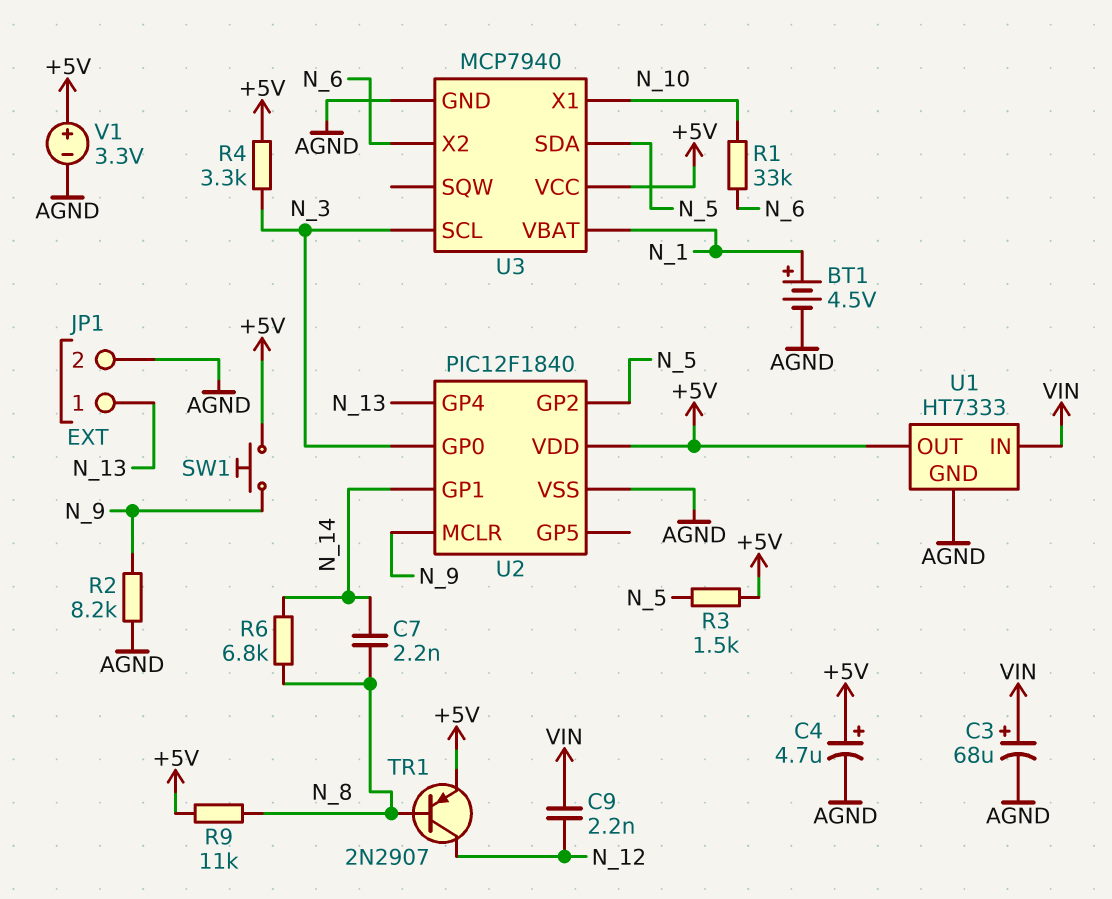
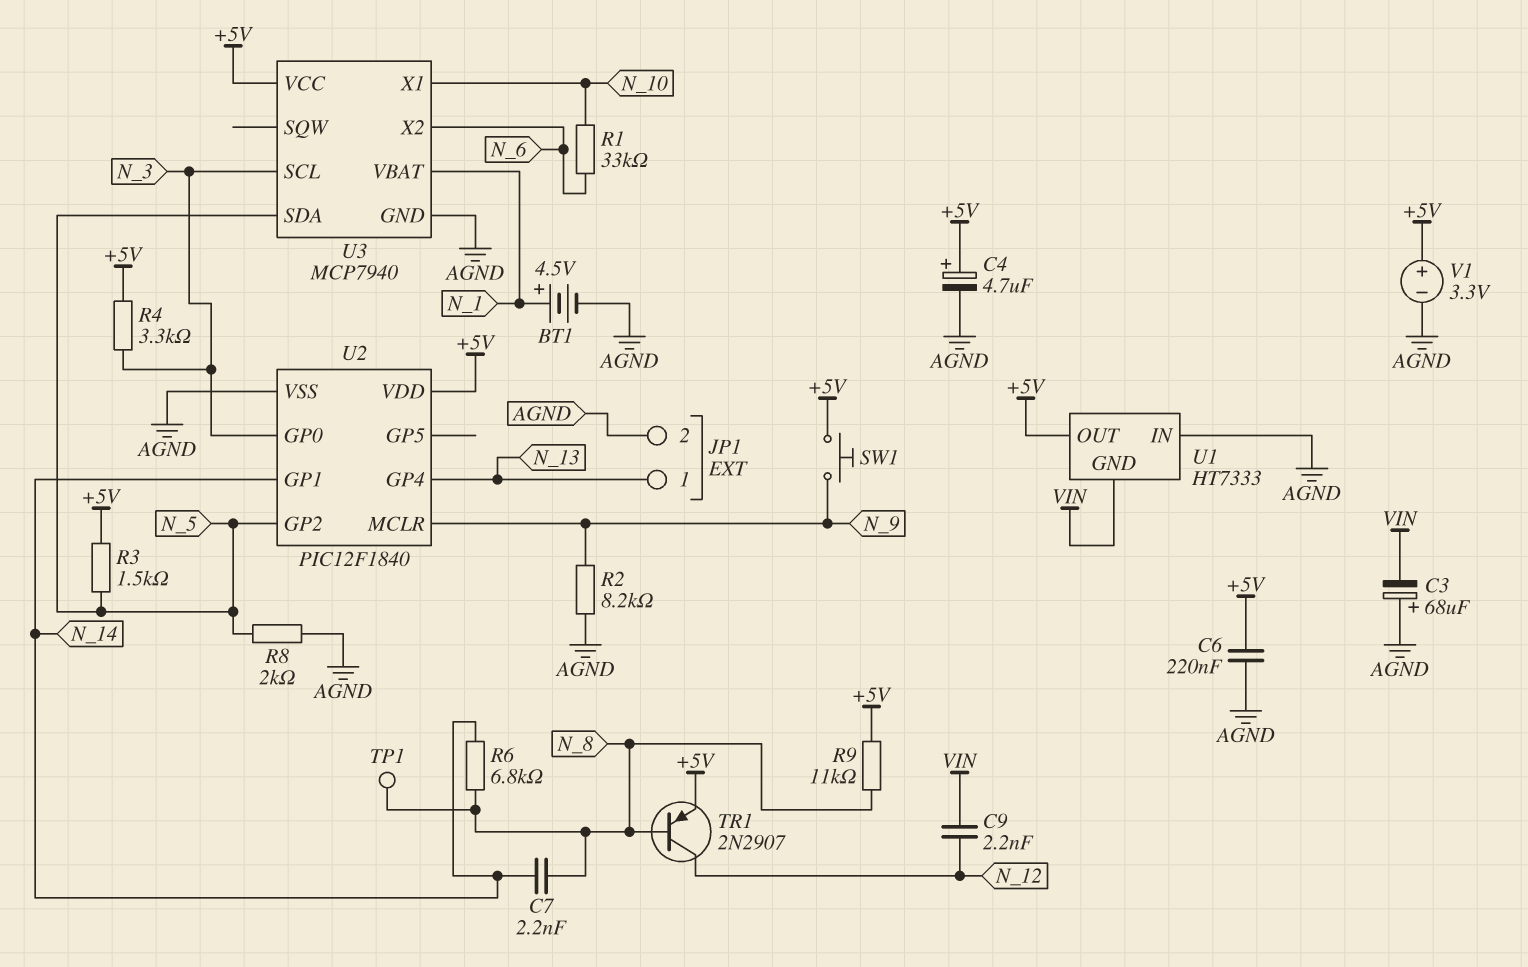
C3: 68uF (plus VIN, minus AGND) -> 68uF (plus AGND, minus VIN)
C6: none -> 220nF (+5V, AGND)
R8: none -> 2k (AGND, N_5)
TP1: none -> test point (N_8)
U1 pin GND: AGND -> VIN
U1 pin IN: VIN -> AGND

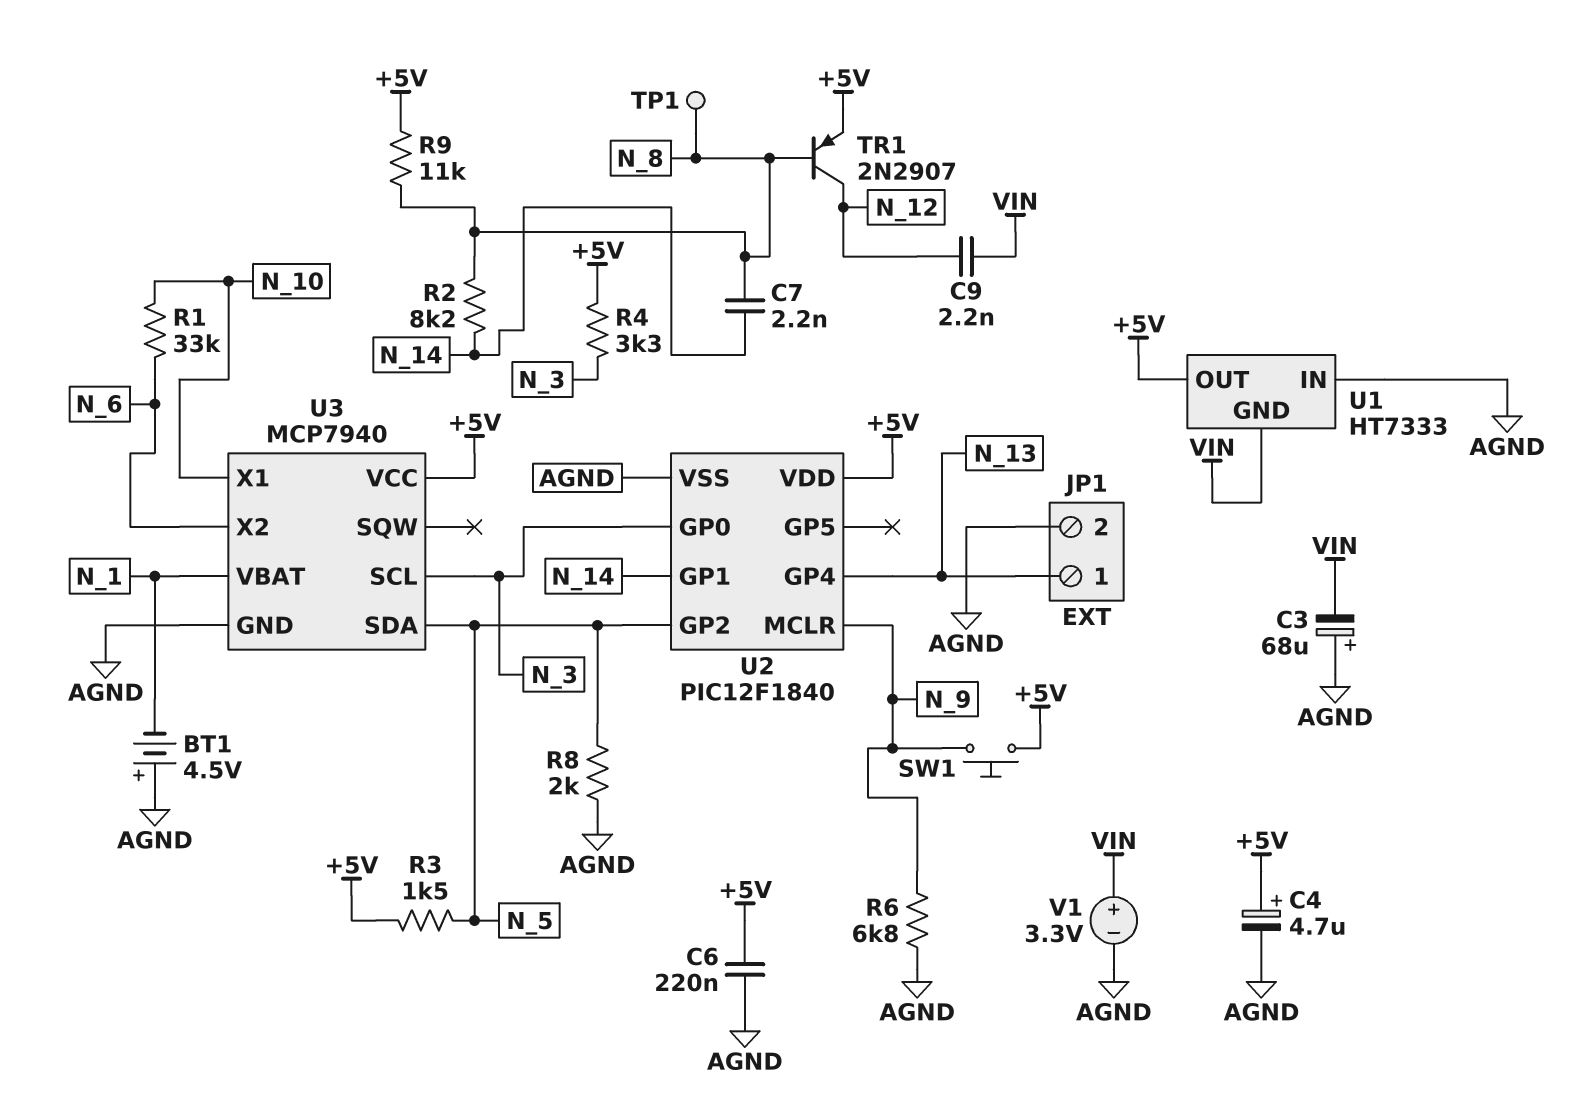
BT1: 4.5V (plus N_1, minus AGND) -> 4.5V (plus AGND, minus N_1)
R2: 8.2k (AGND, N_9) -> 8.2k (N_8, N_14)
R6: 6.8k (N_8, N_14) -> 6.8k (AGND, N_9)
V1: 3.3V (plus +5V, minus AGND) -> 3.3V (plus VIN, minus AGND)

